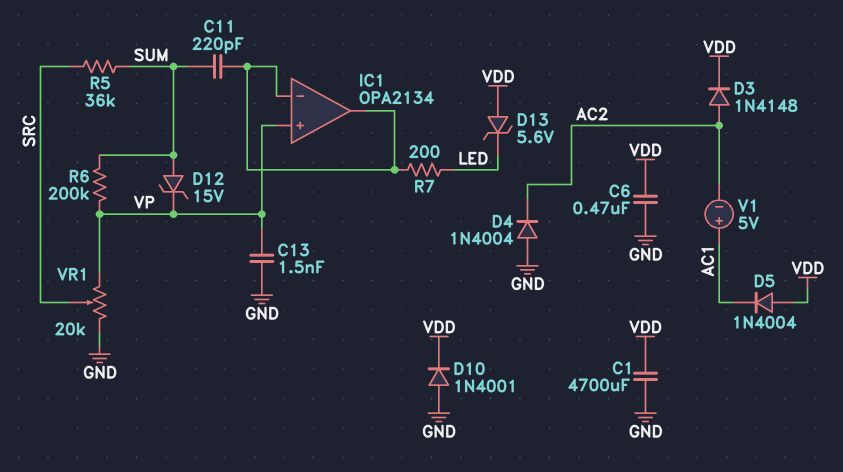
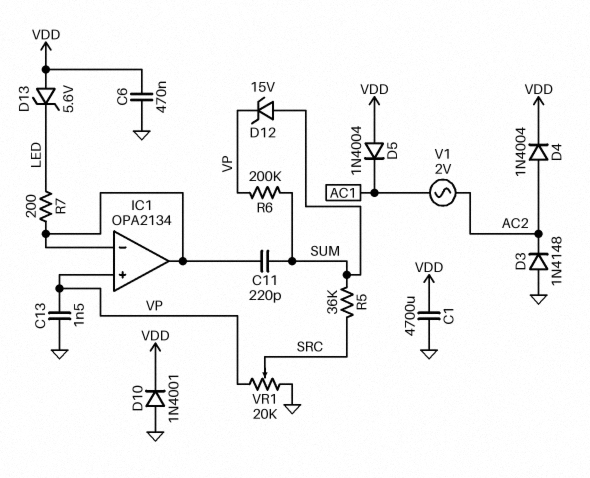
D3: diode 1N4148 (A AC2, K VDD) -> diode 1N4148 (A GND, K AC2)
D4: diode 1N4004 (A GND, K AC2) -> diode 1N4004 (A AC2, K VDD)
V1: 5V (plus AC1, minus AC2) -> AC 2V (AC1, AC2)

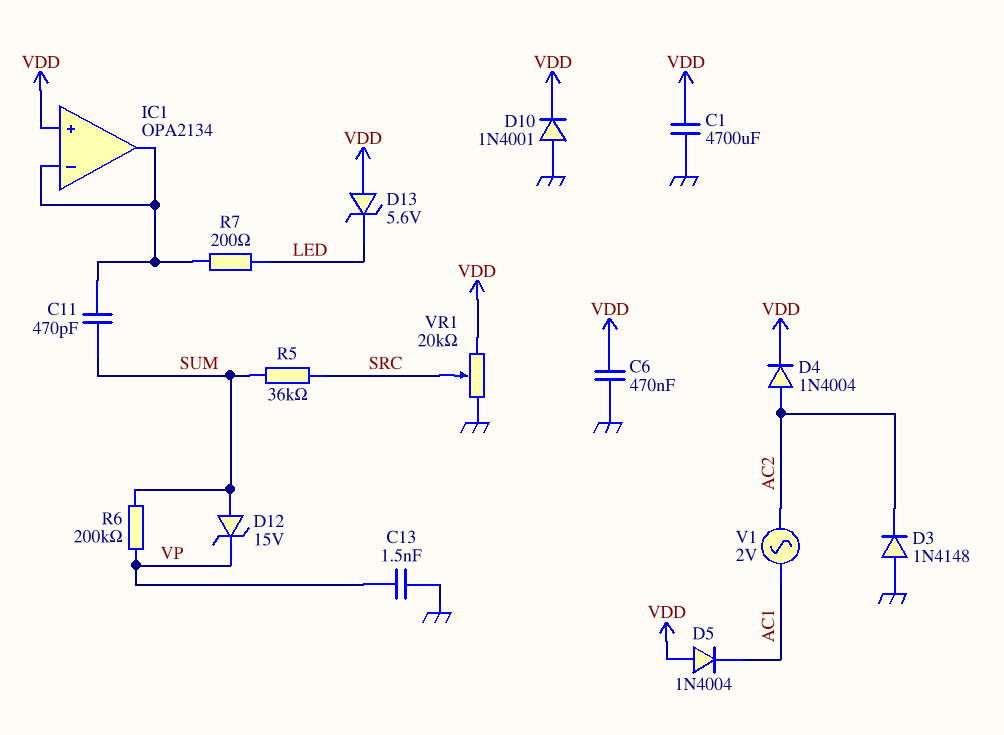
C11: 220pF (IC1/in-, SUM) -> 470pF (IC1/in-, SUM)
IC1 pin in+: VP -> VDD
VR1: 20k (GND, VP, wiper SRC) -> 20k (GND, VDD, wiper SRC)

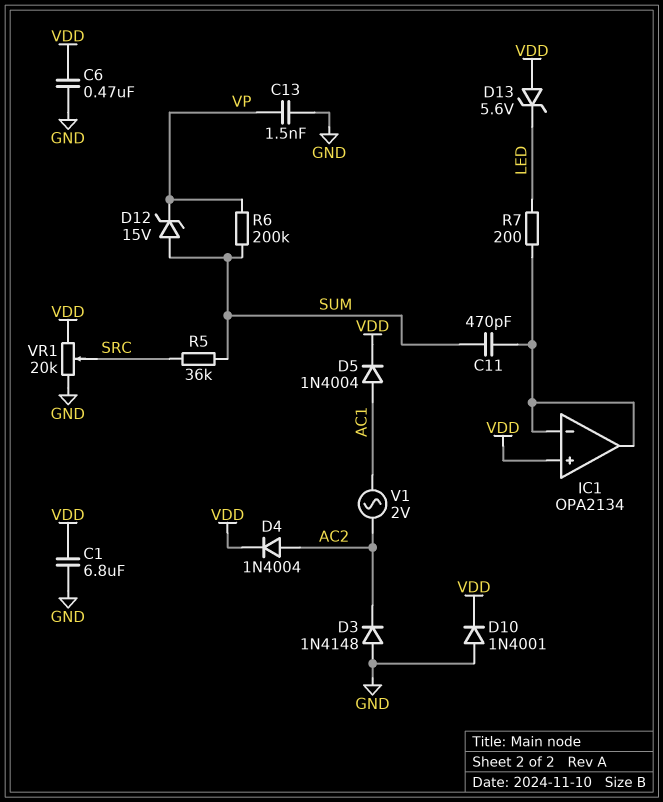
C1: 4700uF (GND, VDD) -> 6.8uF (GND, VDD)
D5: diode 1N4004 (A VDD, K AC1) -> diode 1N4004 (A AC1, K VDD)

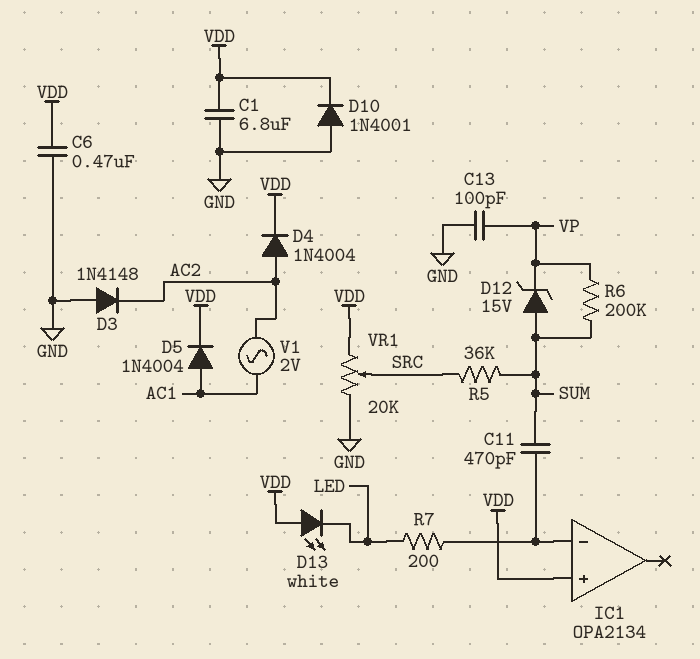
C13: 1.5nF (GND, VP) -> 100pF (GND, VP)
D13: zener 5.6V (A VDD, K LED) -> LED white (A VDD, K LED)
IC1 pin out: IC1/in- -> none

